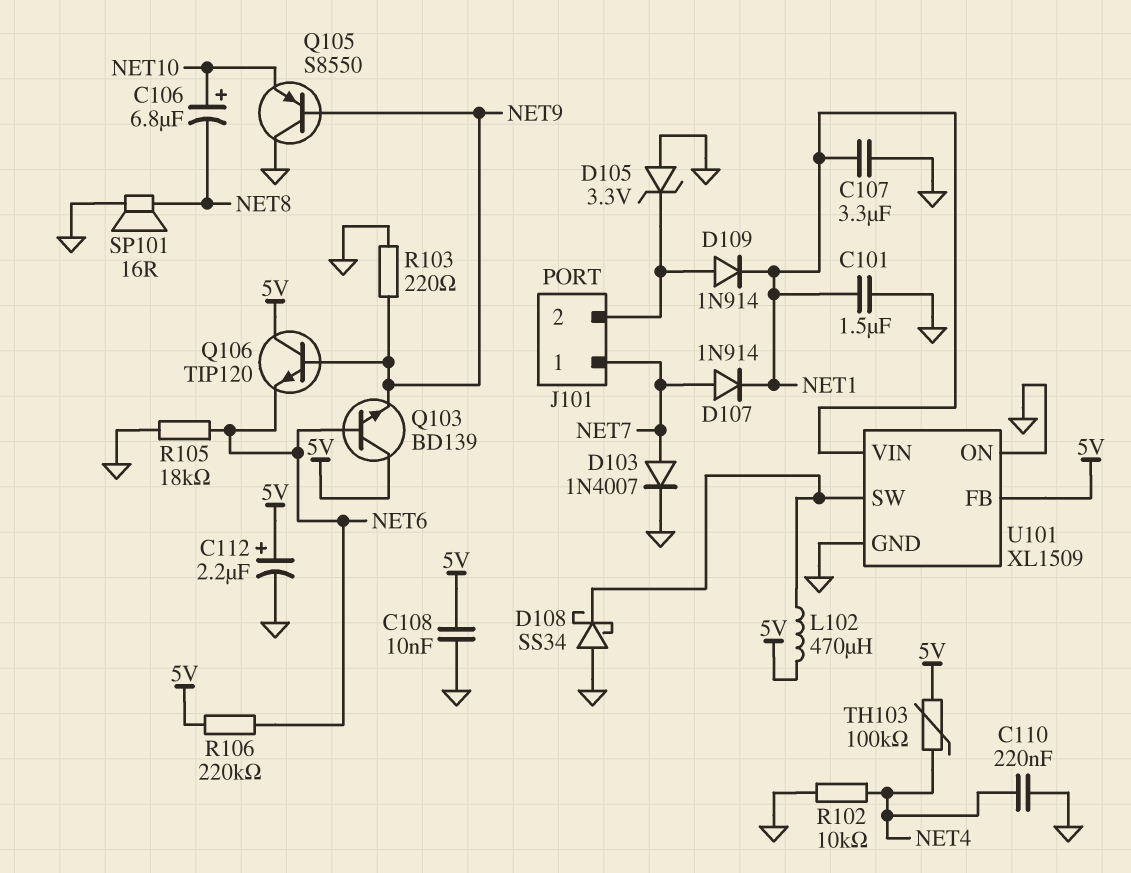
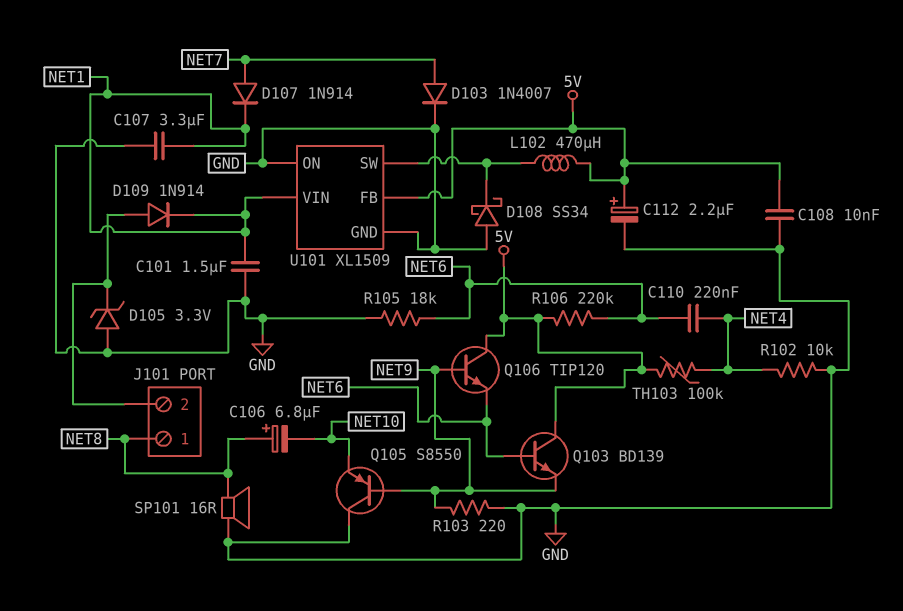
C106: 6.8uF (plus NET10, minus NET8) -> 6.8uF (plus NET8, minus NET10)
C110: 220nF (GND, NET4) -> 220nF (NET4, NET6)
J101 pin 1: NET7 -> NET8

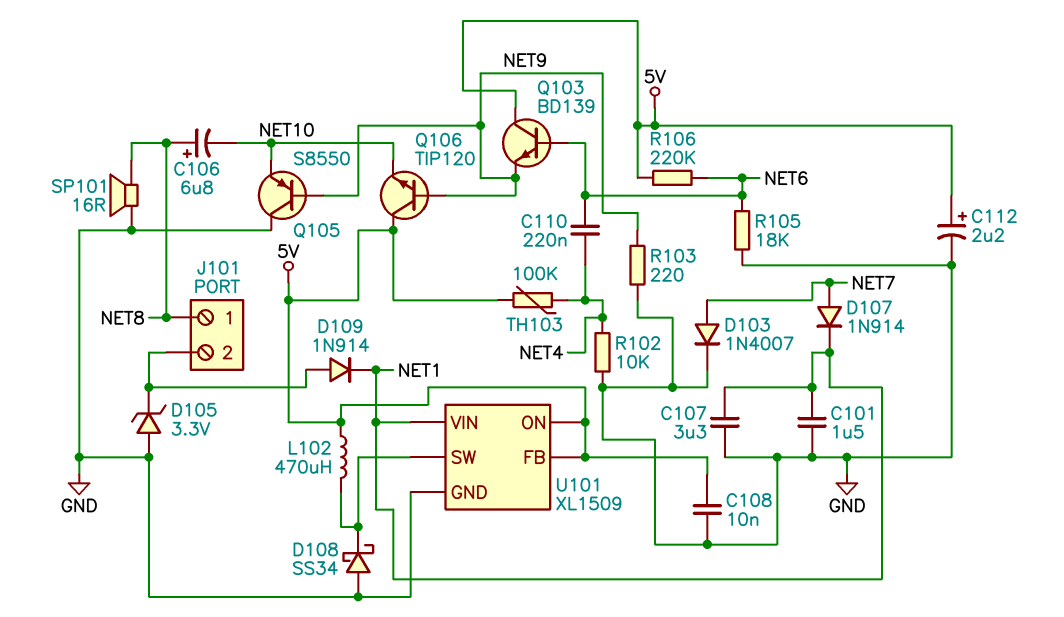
Q106: NPN TIP120 (B NET9, C 5V, E NET6) -> NPN TIP120 (B NET9, C 5V, E NET10)
U101 pin ON: GND -> 5V

